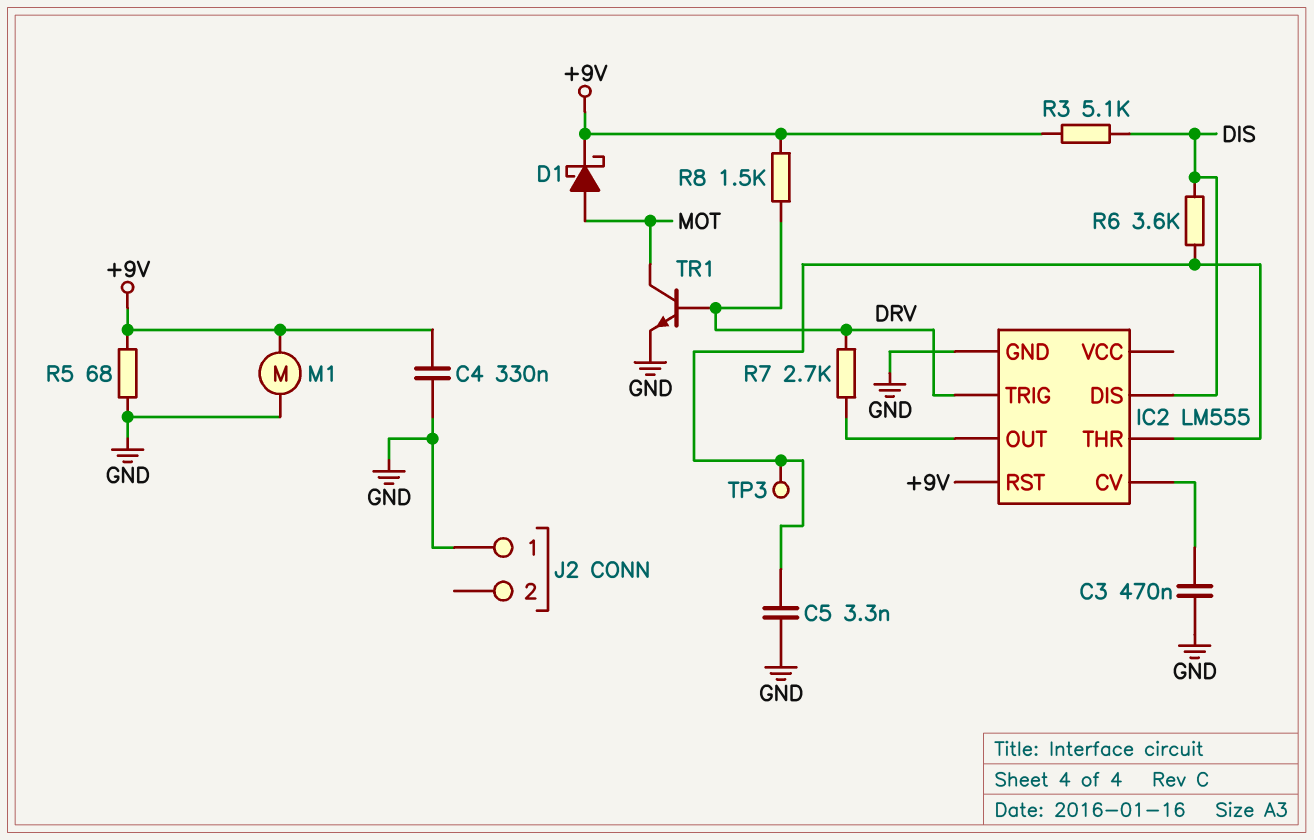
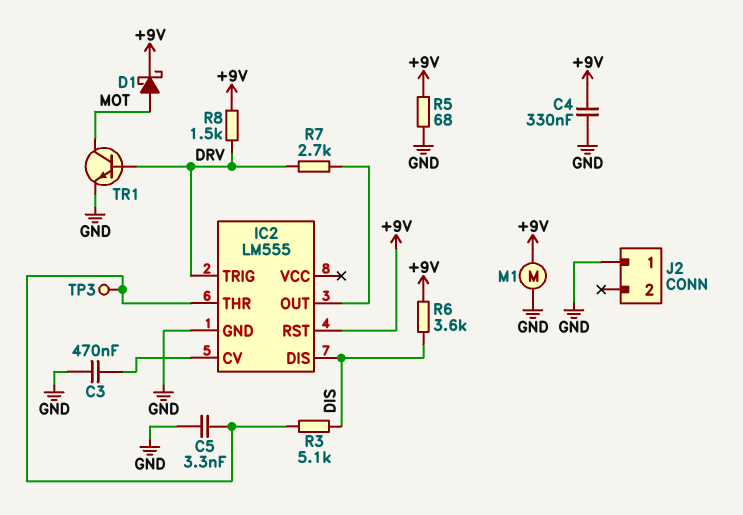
R3: 5.1k (+9V, DIS) -> 5.1k (DIS, IC2/THR)
R6: 3.6k (DIS, IC2/THR) -> 3.6k (+9V, DIS)

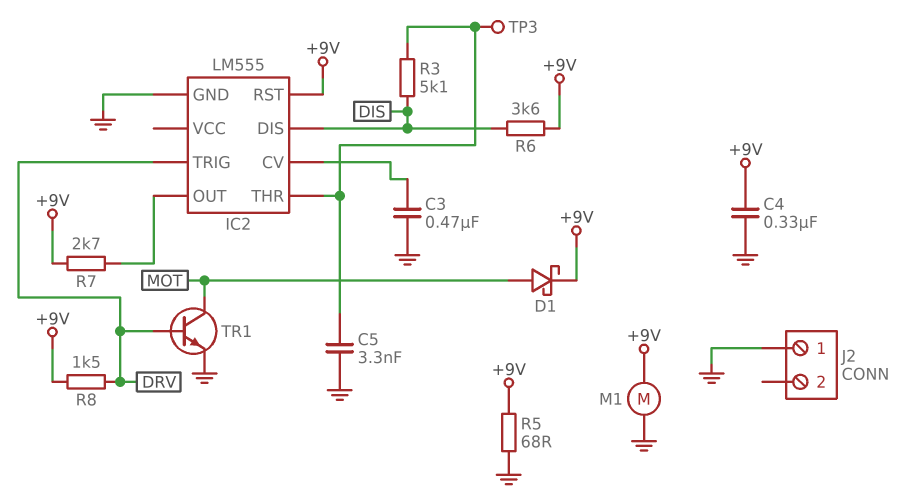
R7: 2.7k (DRV, IC2/OUT) -> 2.7k (+9V, IC2/OUT)

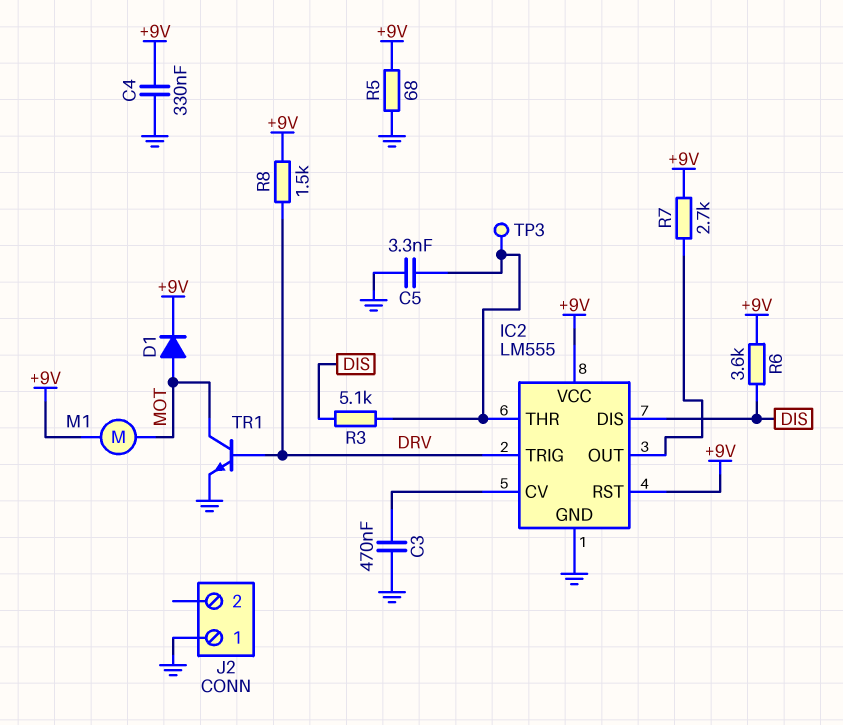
D1: schottky (A MOT, K +9V) -> diode (A MOT, K +9V)
IC2 pin VCC: none -> +9V
M1: motor (+9V, GND) -> motor (+9V, MOT)

